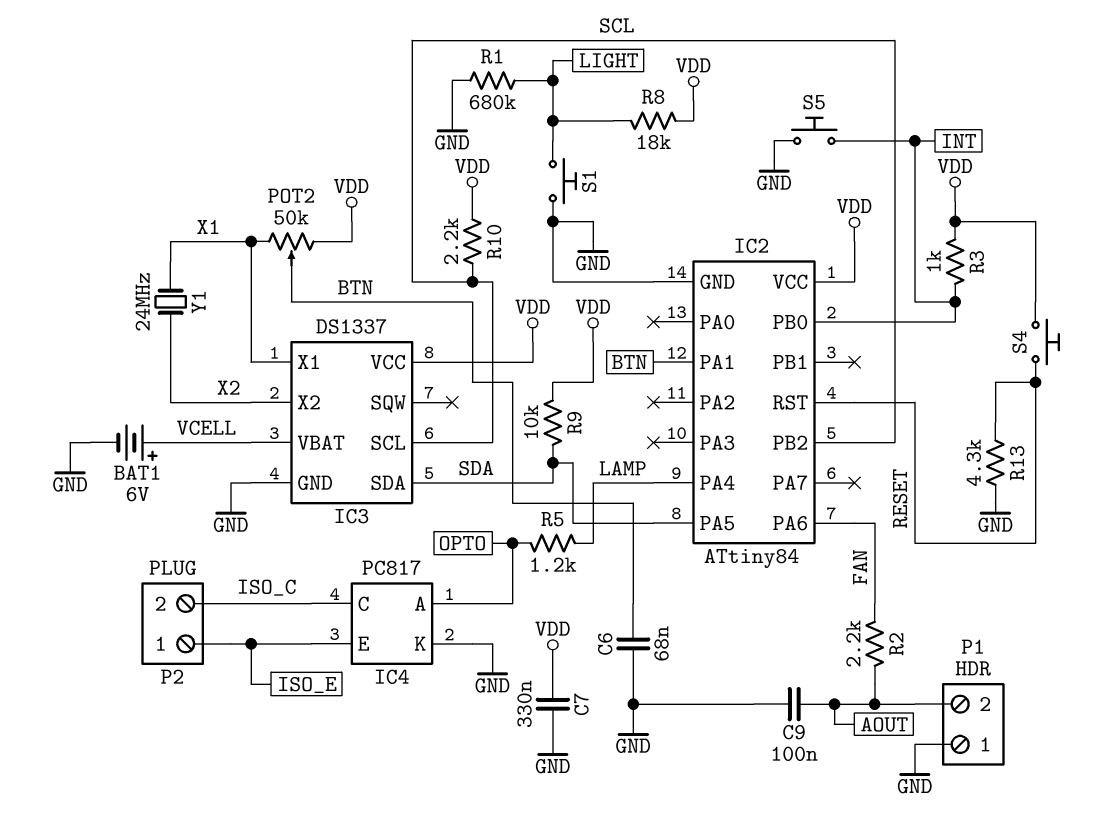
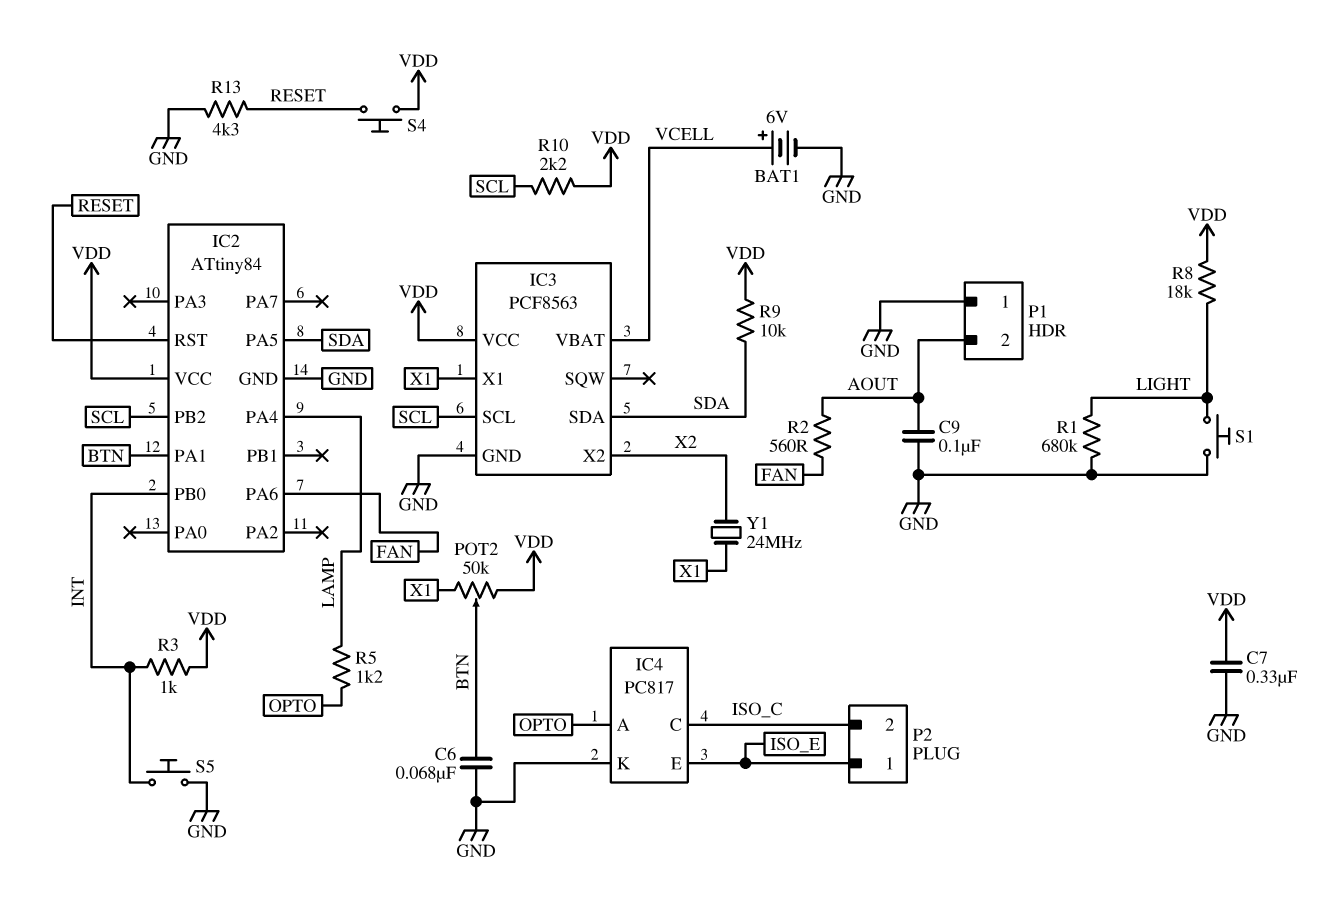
IC3: DS1337 -> PCF8563
R2: 2.2k (AOUT, FAN) -> 560 (AOUT, FAN)

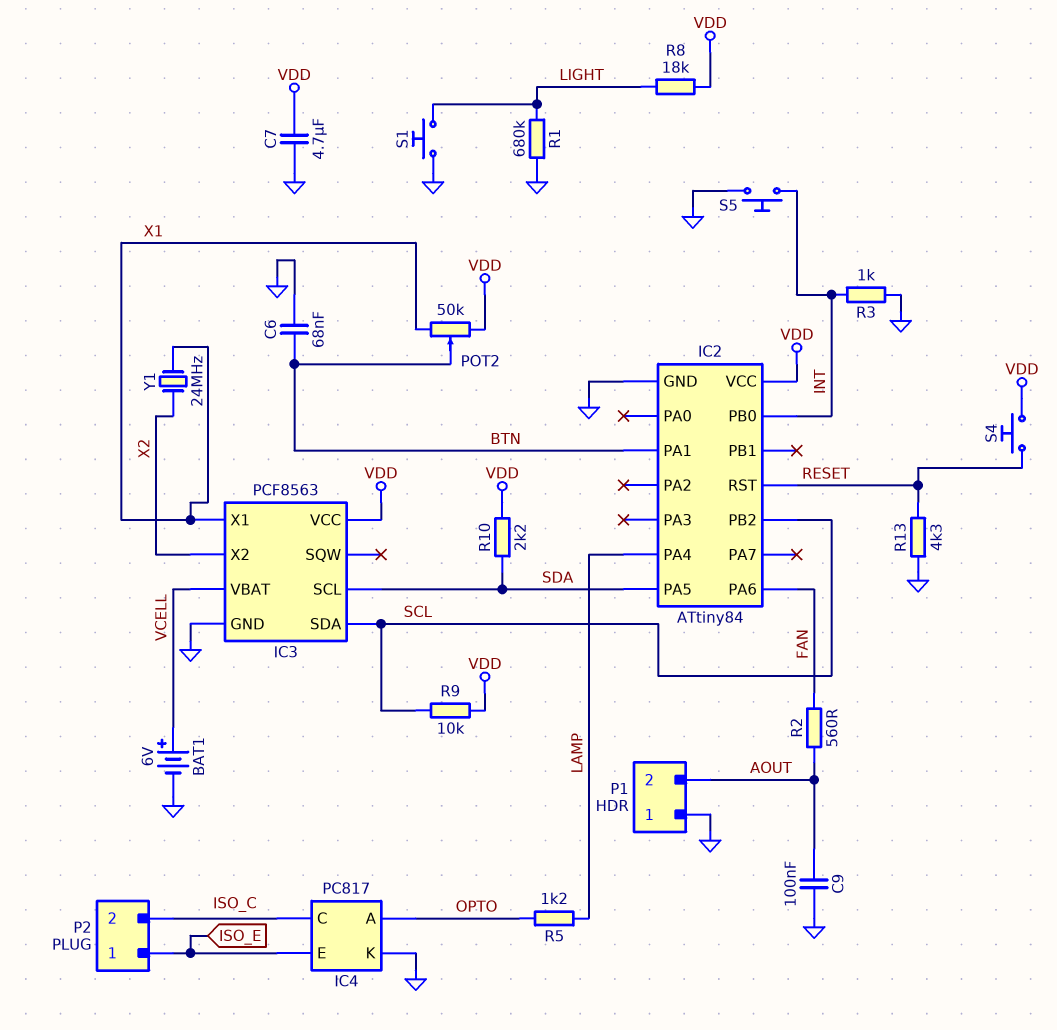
C7: 330nF (GND, VDD) -> 4.7uF (GND, VDD)
IC3 pin SCL: SCL -> SDA
IC3 pin SDA: SDA -> SCL
R3: 1k (INT, VDD) -> 1k (GND, INT)
R9: 10k (SDA, VDD) -> 10k (SCL, VDD)
R10: 2.2k (SCL, VDD) -> 2.2k (SDA, VDD)

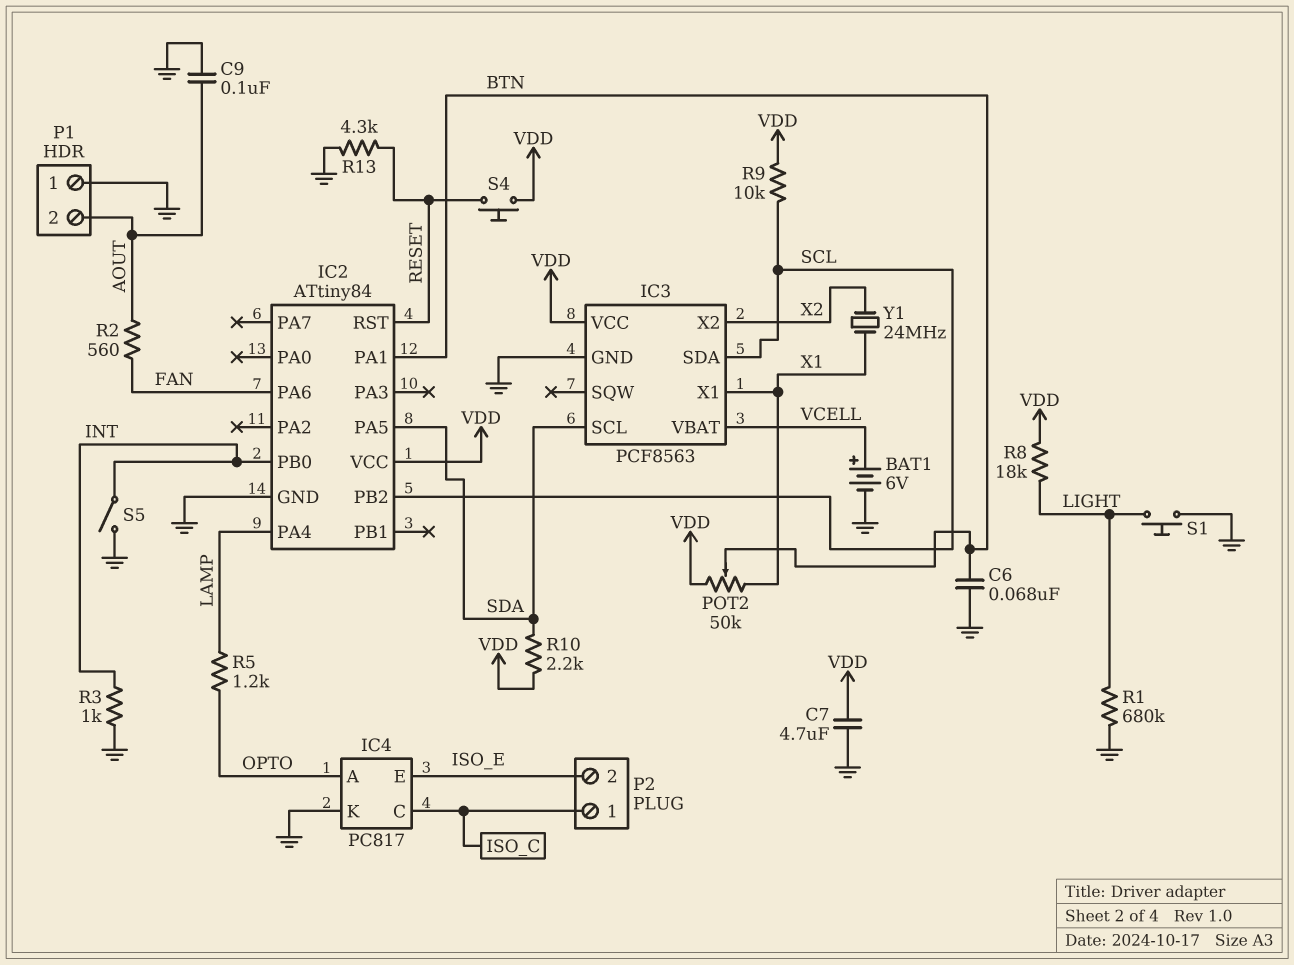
P2 pin 1: ISO_E -> ISO_C
P2 pin 2: ISO_C -> ISO_E
S5: button (GND, INT) -> switch (GND, INT)

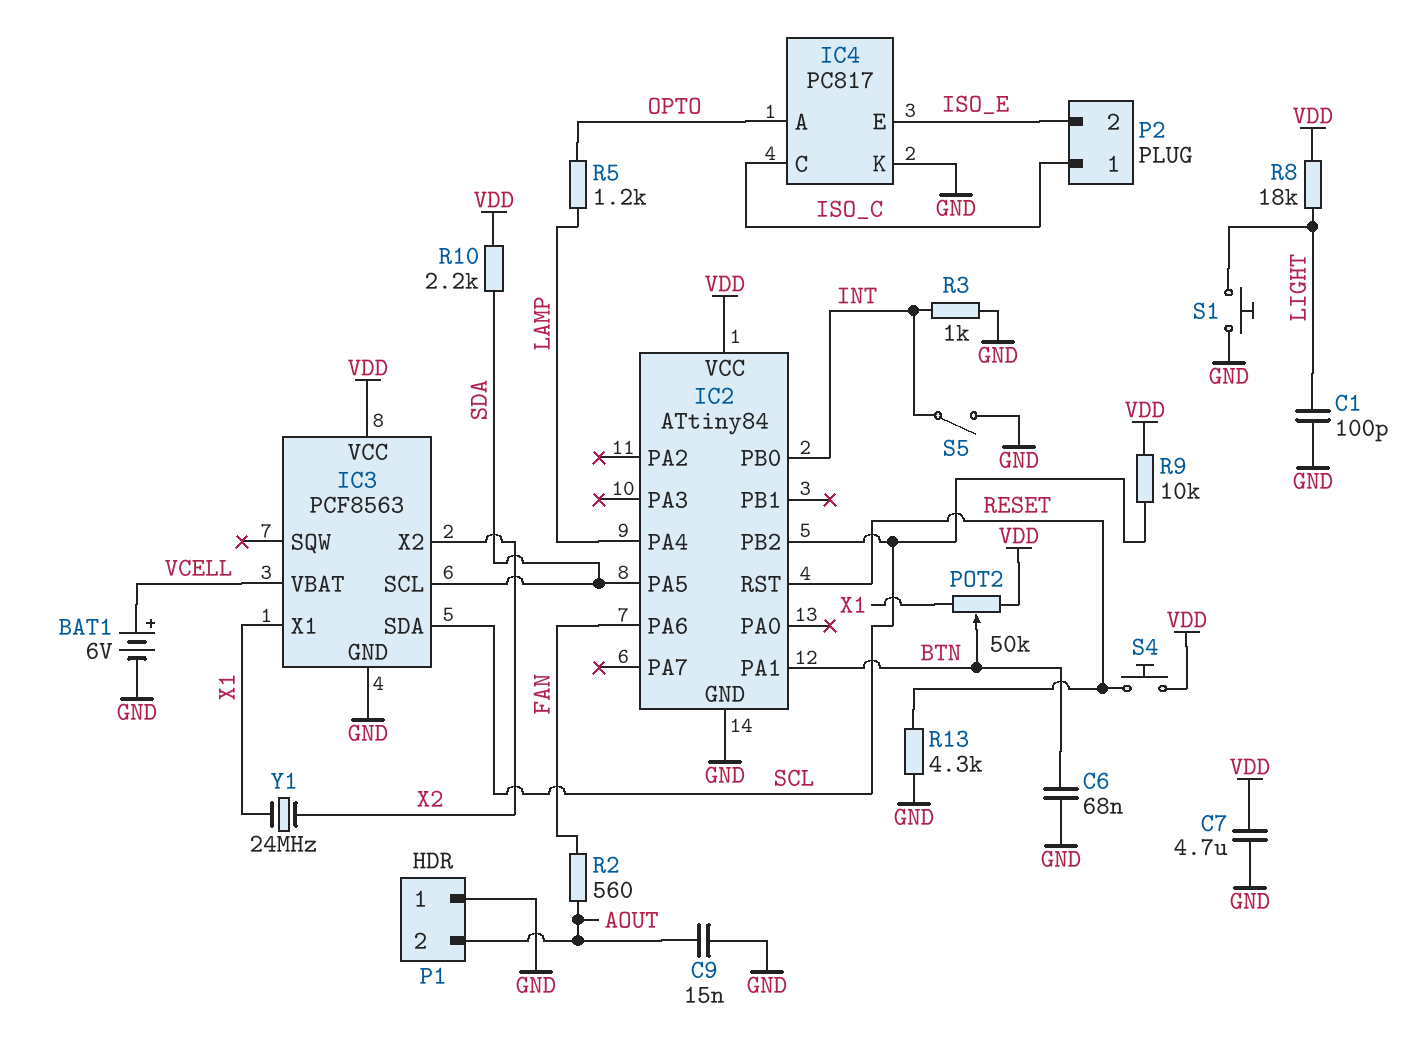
C1: none -> 100pF (GND, LIGHT)
C9: 100nF (AOUT, GND) -> 15nF (AOUT, GND)
R1: 680k (GND, LIGHT) -> none

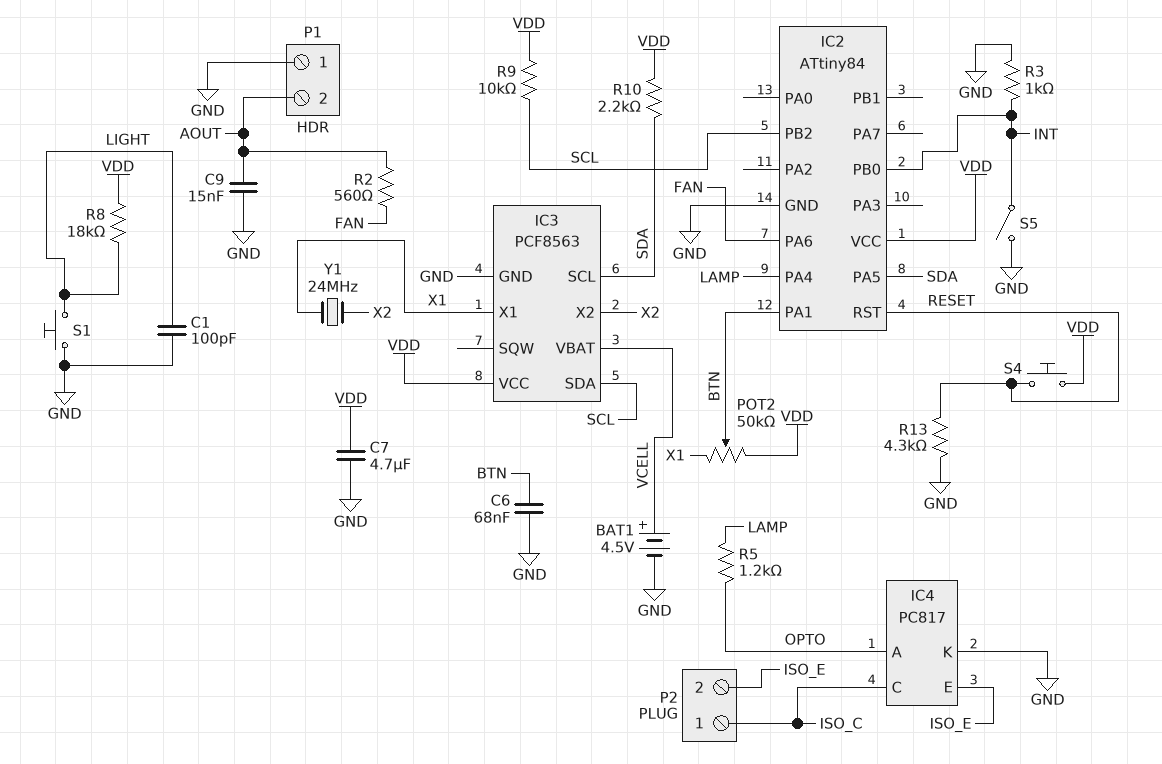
BAT1: 6V (plus VCELL, minus GND) -> 4.5V (plus VCELL, minus GND)

